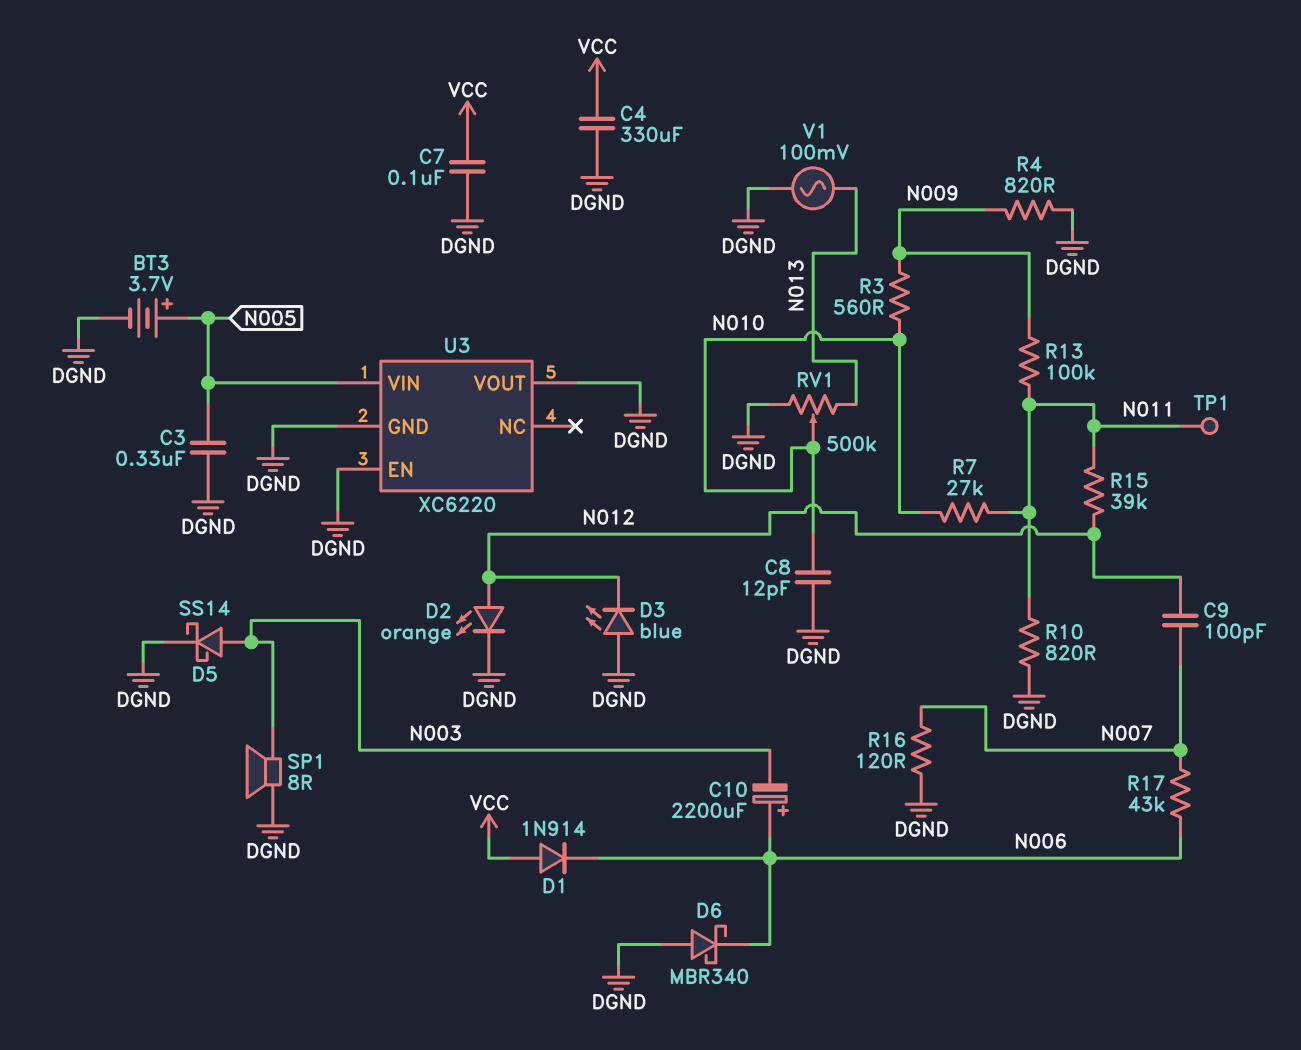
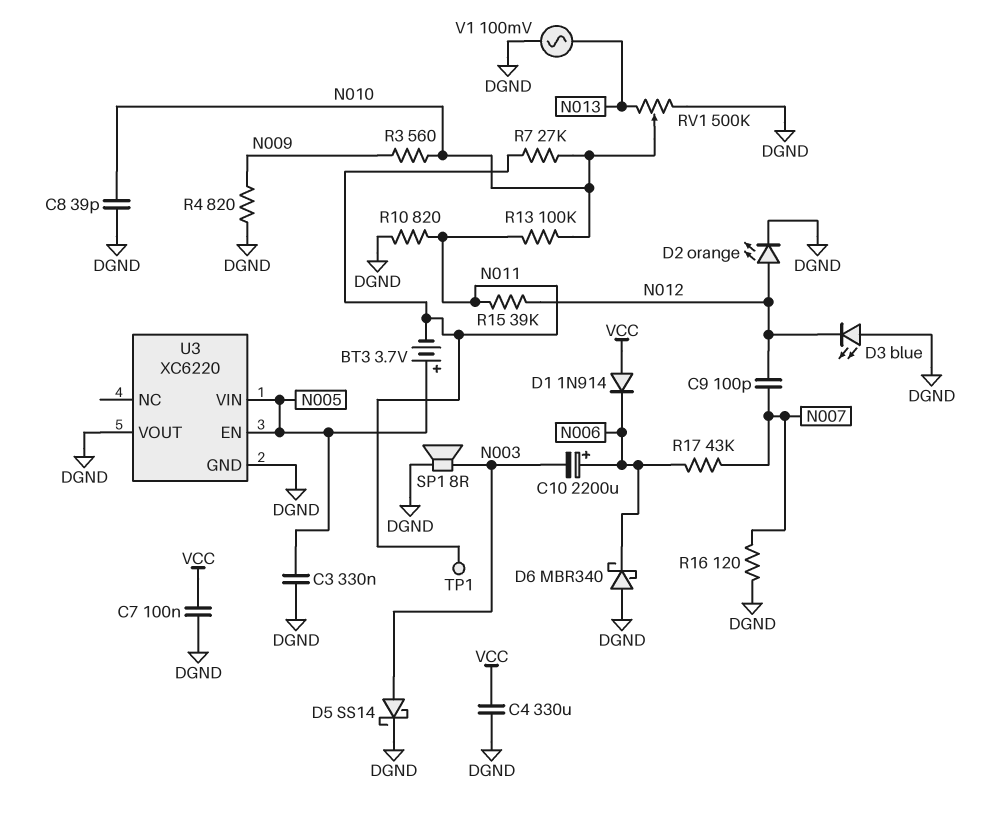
BT3: 3.7V (plus N005, minus DGND) -> 3.7V (plus N005, minus N011)
C8: 12pF (DGND, N010) -> 39pF (DGND, N010)
R13: 100k (N009, N011) -> 100k (N010, N011)
U3 pin EN: DGND -> N005

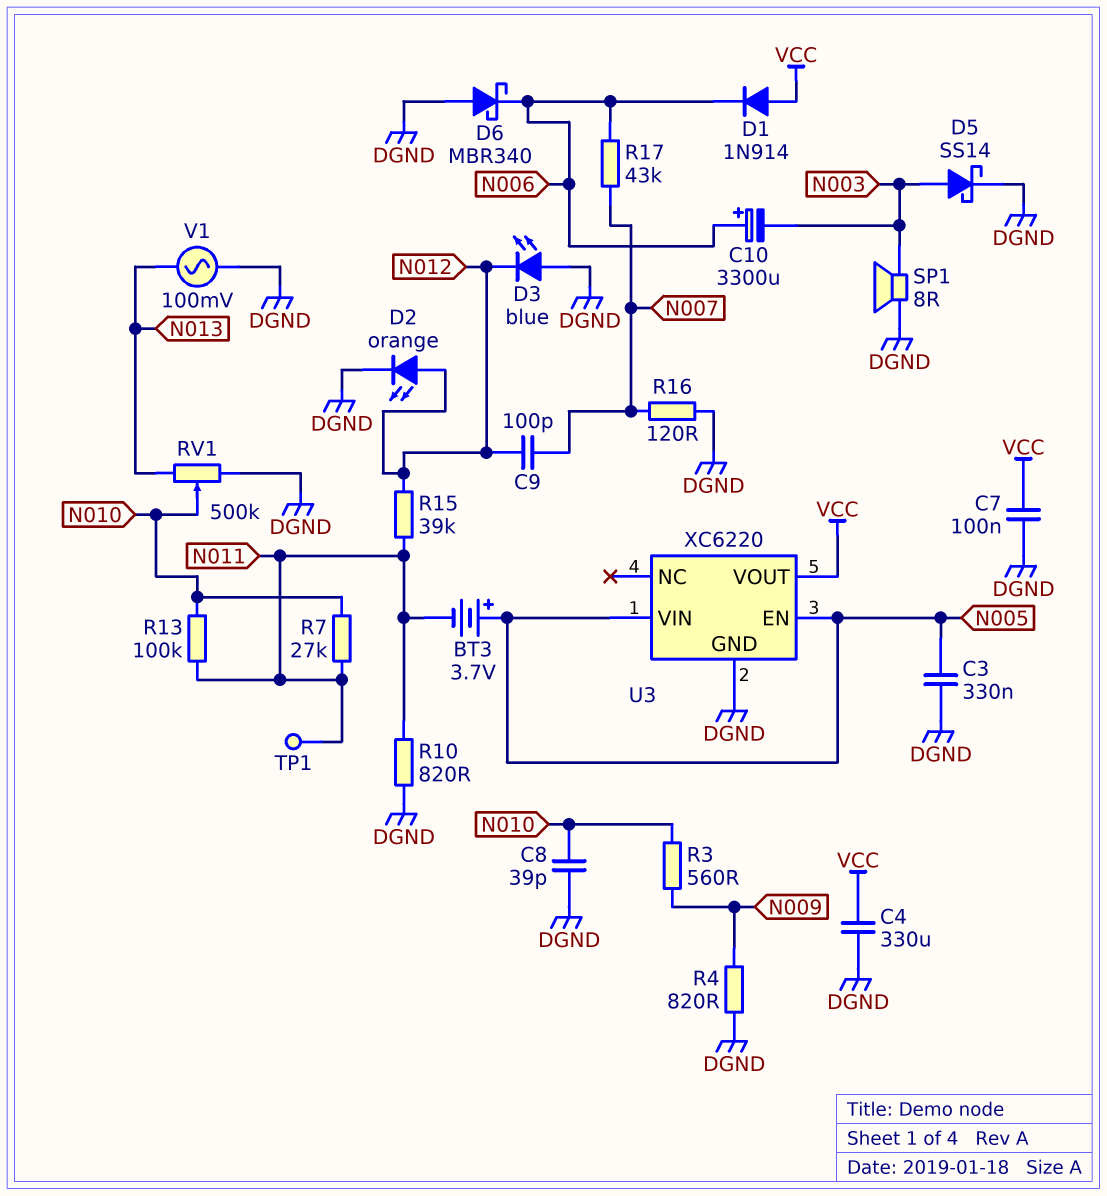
C10: 2200uF (plus N006, minus N003) -> 3300uF (plus N006, minus N003)
U3 pin VOUT: DGND -> VCC

